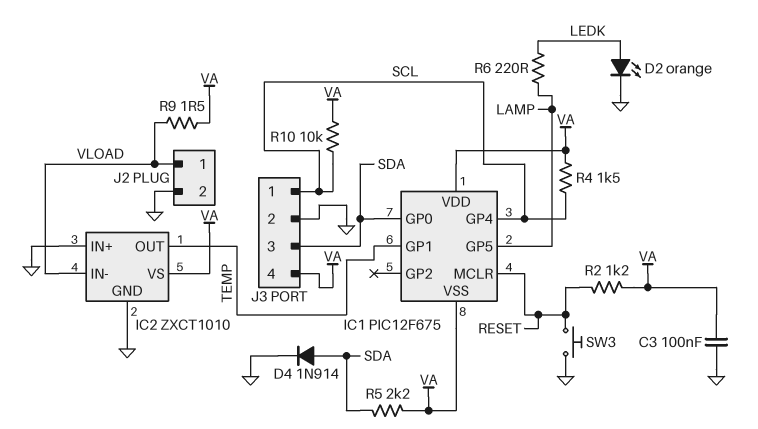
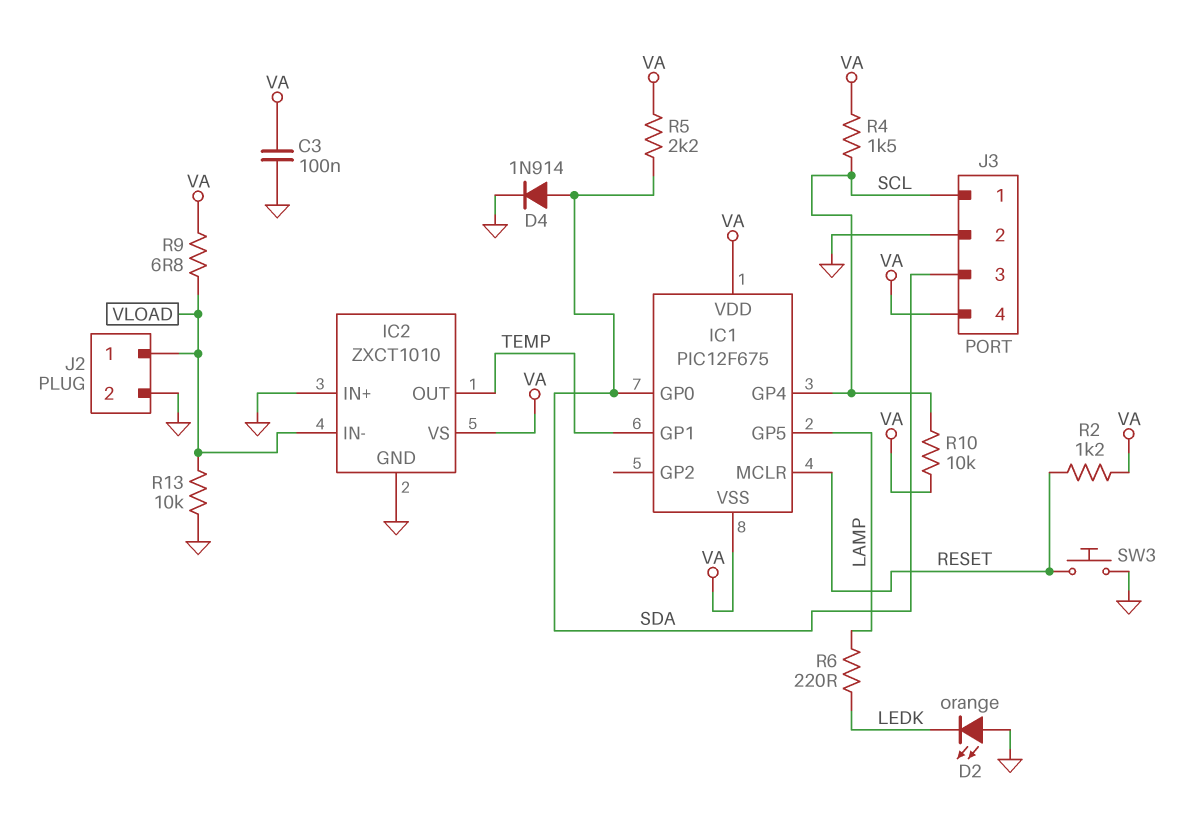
D2: LED orange (A LEDK, K GND) -> LED orange (A GND, K LEDK)
R9: 1.5 (VA, VLOAD) -> 6.8 (VA, VLOAD)
R13: none -> 10k (GND, VLOAD)

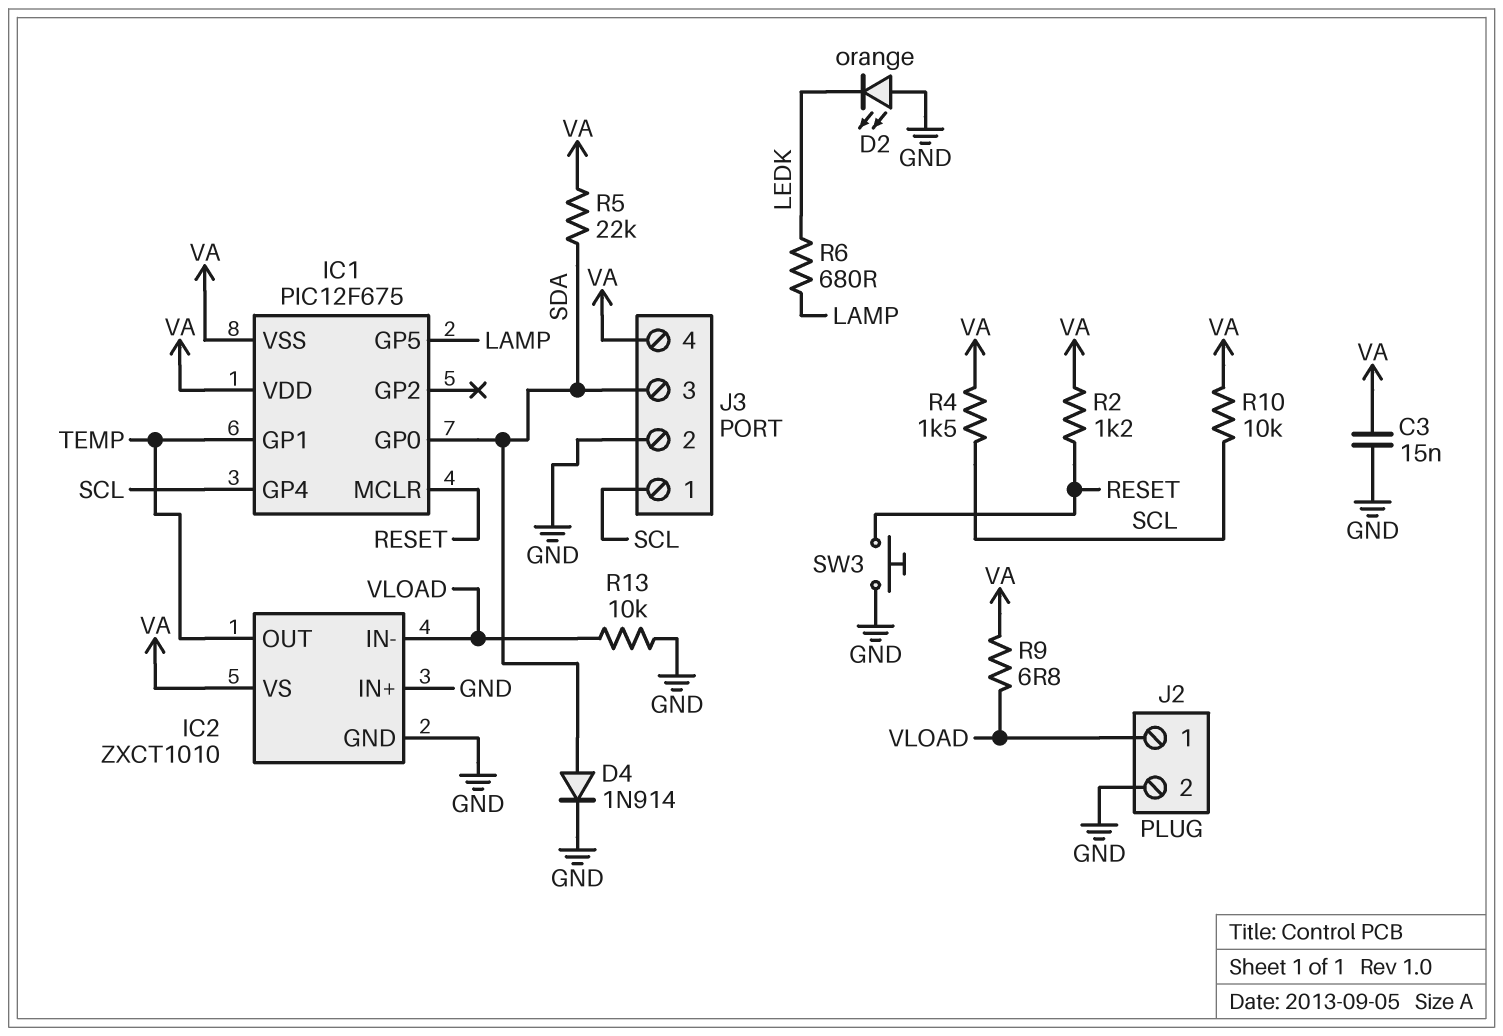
C3: 100nF (GND, VA) -> 15nF (GND, VA)
R5: 2.2k (SDA, VA) -> 22k (SDA, VA)
R6: 220 (LAMP, LEDK) -> 680 (LAMP, LEDK)

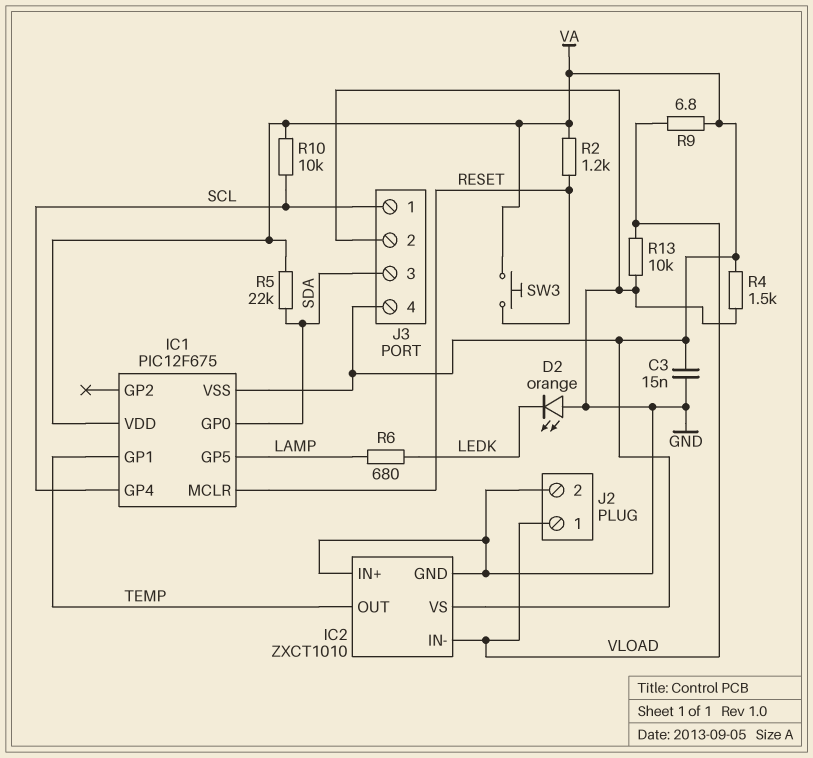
D4: diode 1N914 (A SDA, K GND) -> none
R4: 1.5k (SCL, VA) -> 1.5k (GND, VA)
SW3: button (GND, RESET) -> button (RESET, VA)

